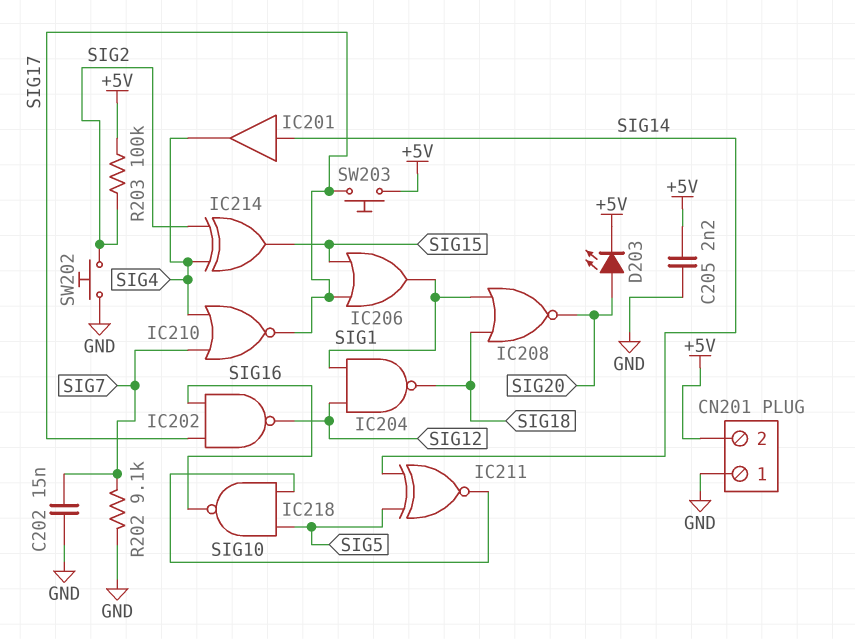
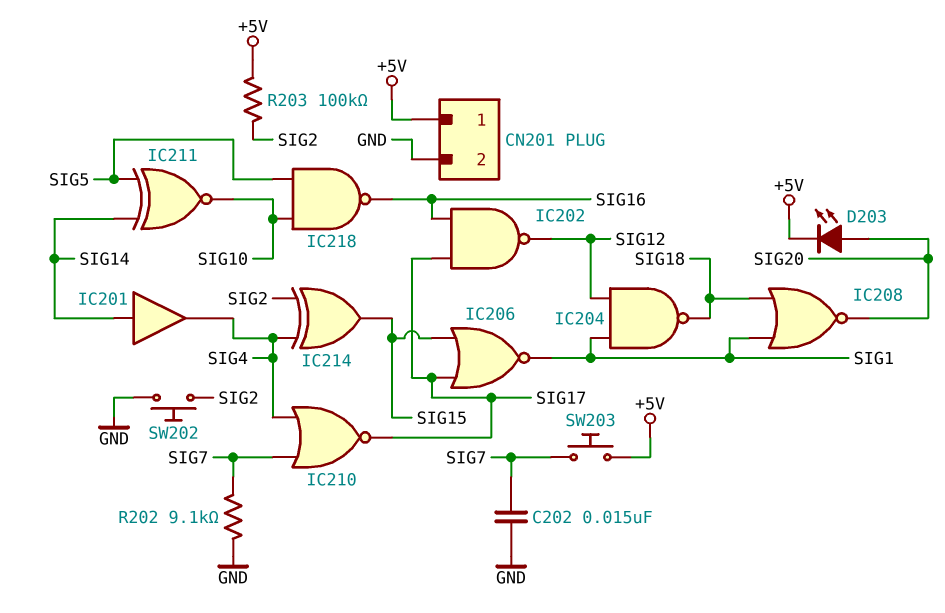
C205: 2.2nF (+5V, GND) -> none
CN201 pin 1: GND -> +5V
CN201 pin 2: +5V -> GND
IC206: OR (in SIG15, in SIG17, out SIG1) -> NOR (in SIG15, in SIG17, out SIG1)
SW203: button (+5V, SIG17) -> button (+5V, SIG7)

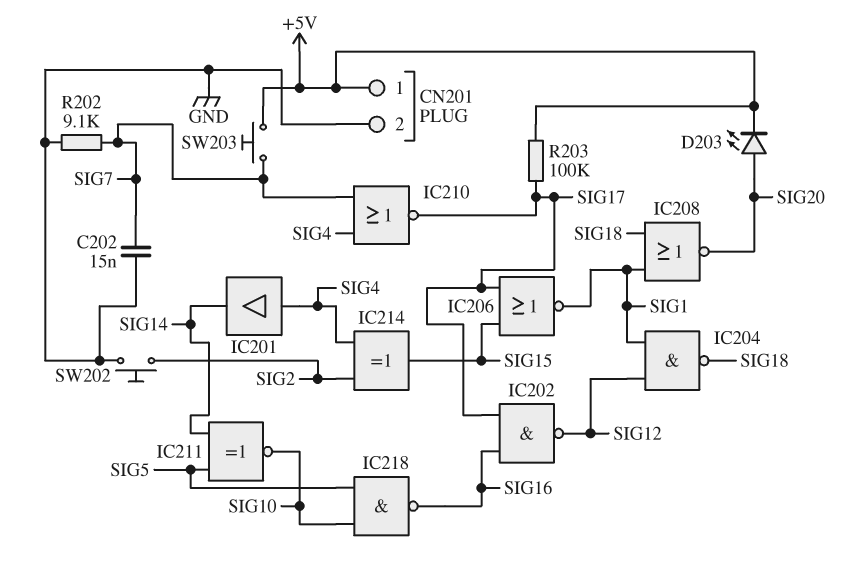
IC201: buffer (in SIG14, out SIG4) -> buffer (in SIG4, out SIG14)
R203: 100k (+5V, SIG2) -> 100k (+5V, SIG17)

